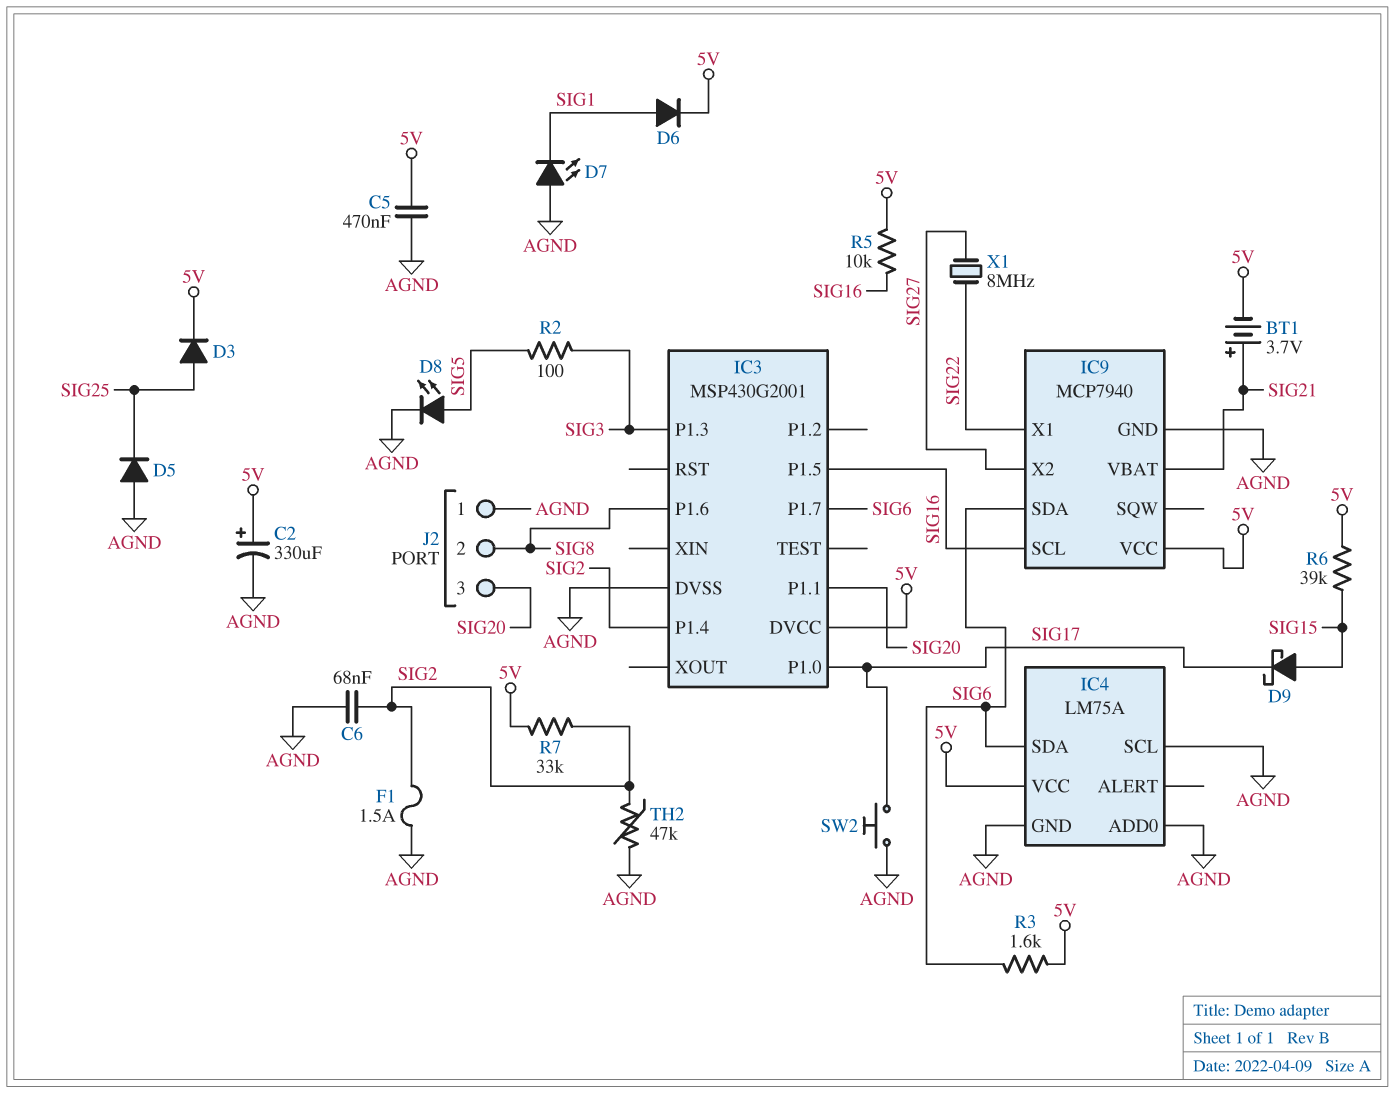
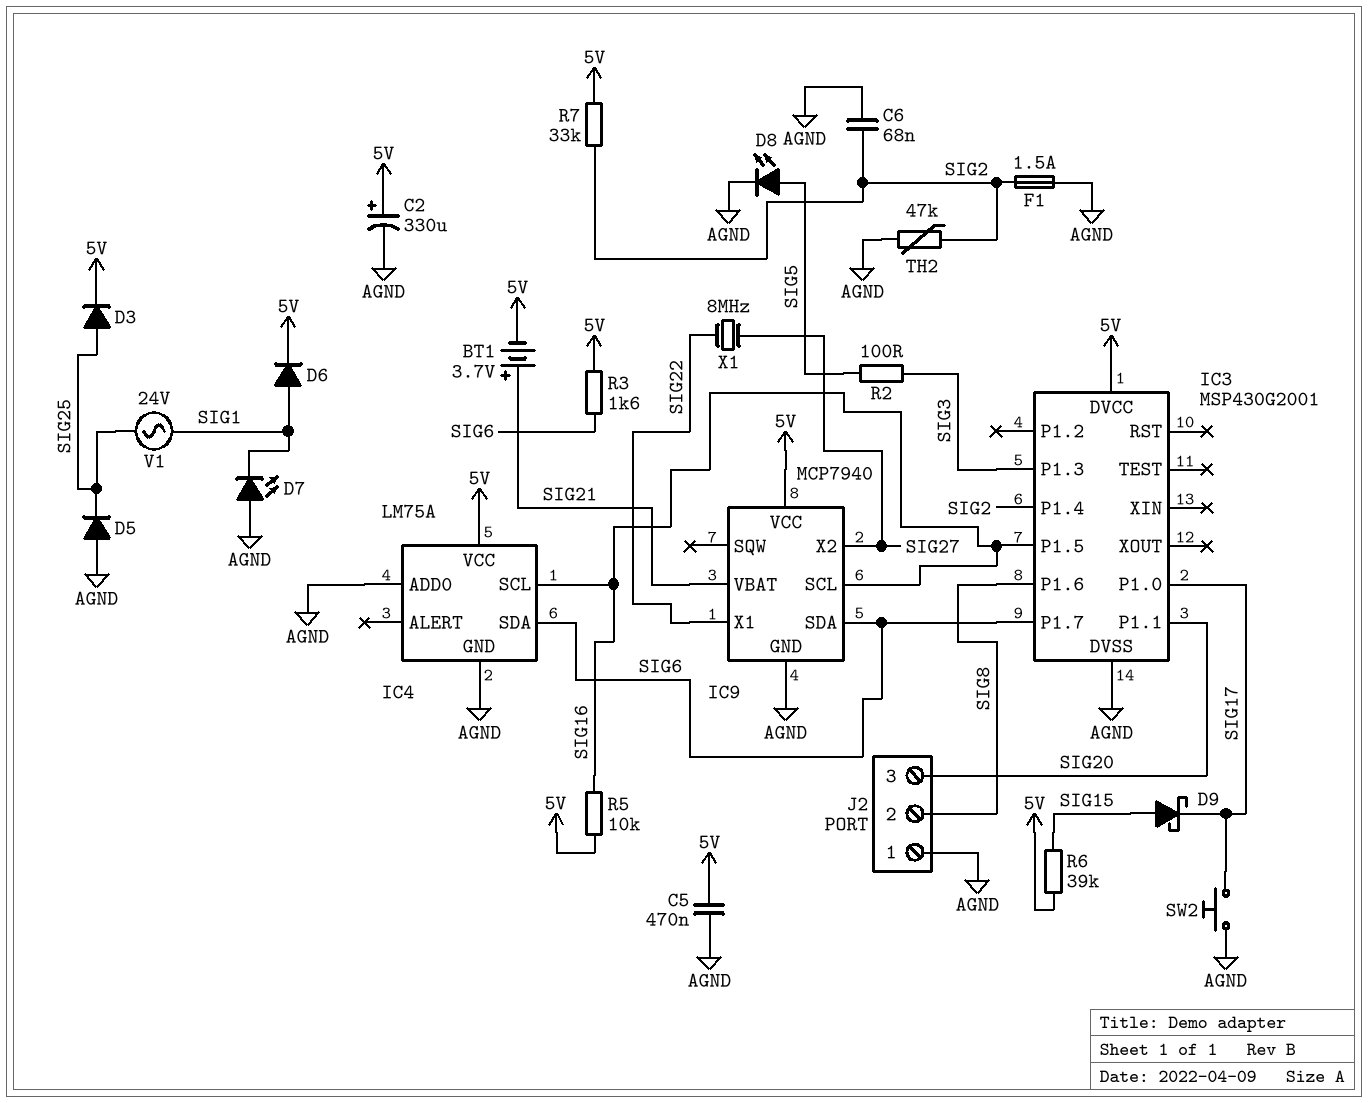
IC4 pin SCL: AGND -> SIG16
V1: none -> AC 24V (SIG1, SIG25)

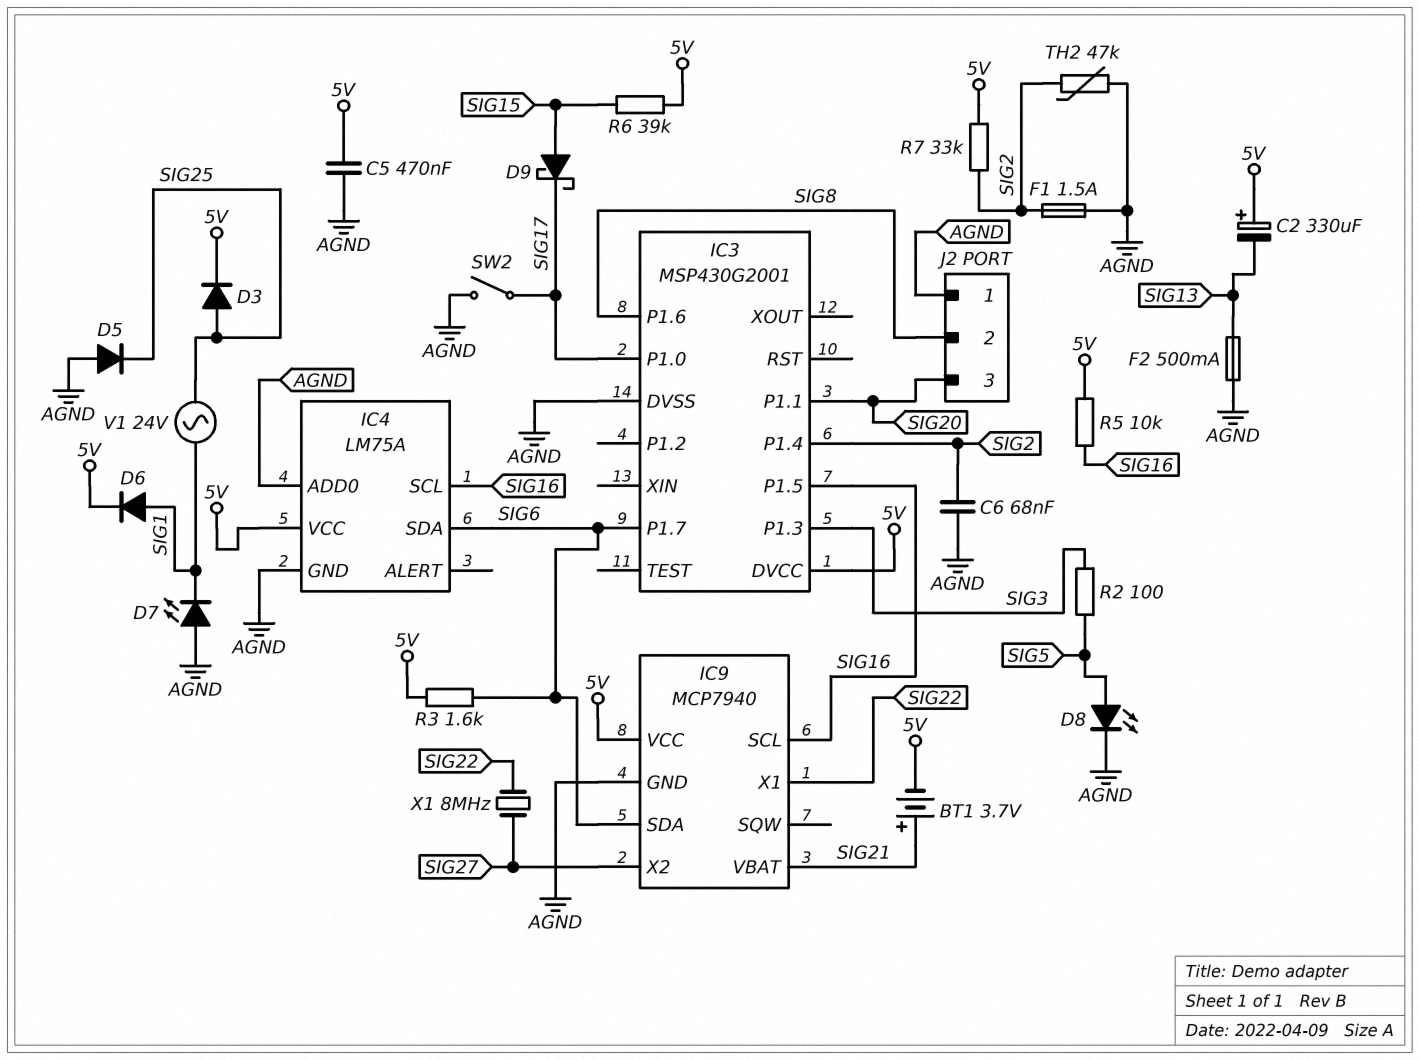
C2: 330uF (plus 5V, minus AGND) -> 330uF (plus 5V, minus SIG13)
F2: none -> 500mA (AGND, SIG13)
SW2: button (AGND, SIG17) -> switch (AGND, SIG17)

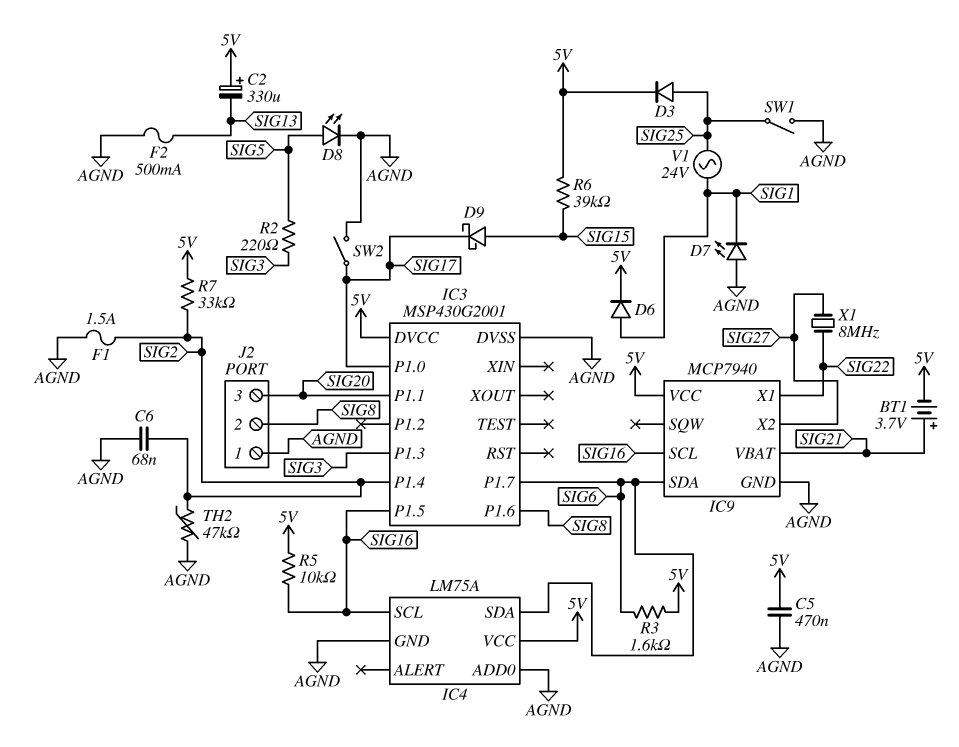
D5: diode (A AGND, K SIG25) -> none
R2: 100 (SIG3, SIG5) -> 220 (SIG3, SIG5)
SW1: none -> switch (AGND, SIG25)

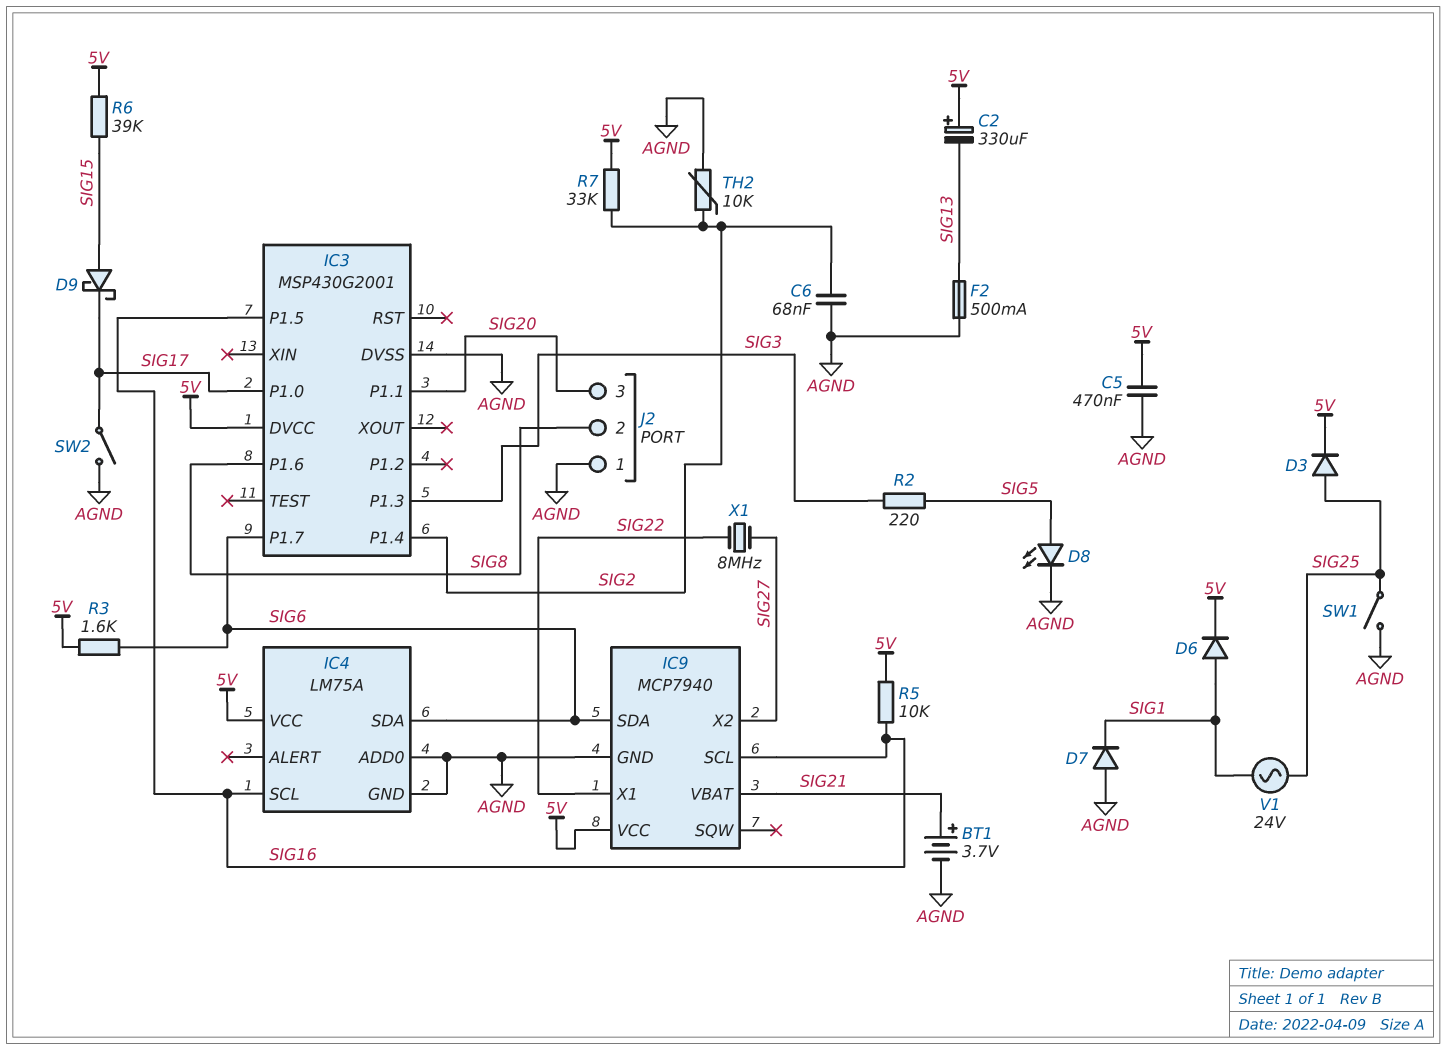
BT1: 3.7V (plus SIG21, minus 5V) -> 3.7V (plus SIG21, minus AGND)
D7: LED (A AGND, K SIG1) -> diode (A AGND, K SIG1)
F1: 1.5A (AGND, SIG2) -> none
TH2: 47k (AGND, SIG2) -> 10k (AGND, SIG2)

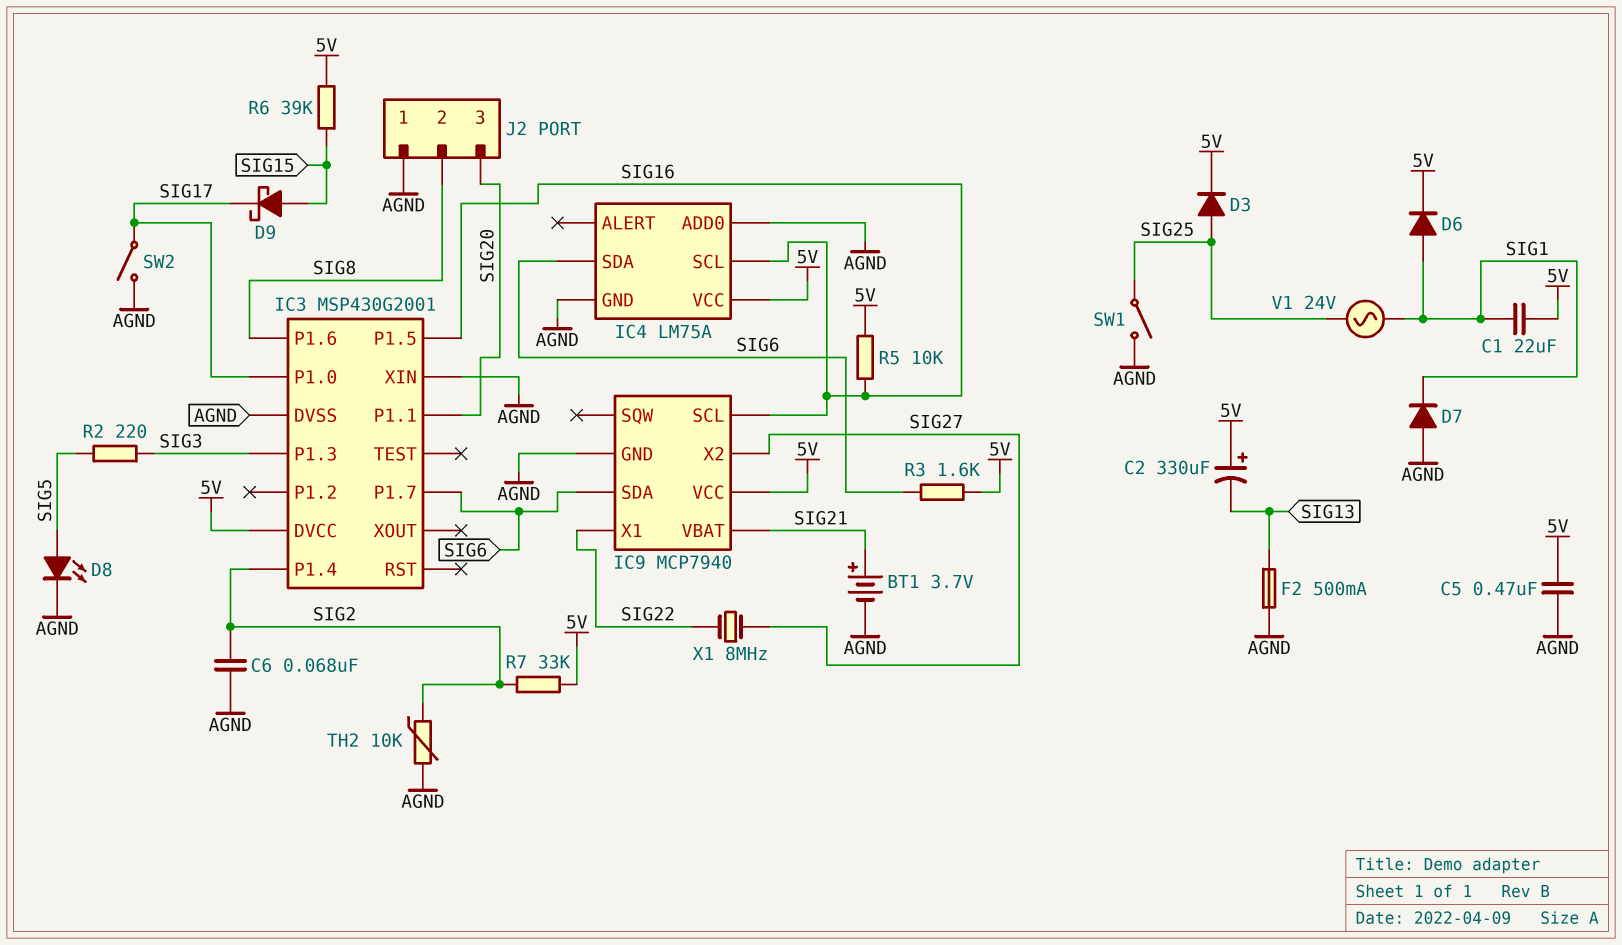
C1: none -> 22uF (5V, SIG1)
IC3 pin XIN: none -> AGND

